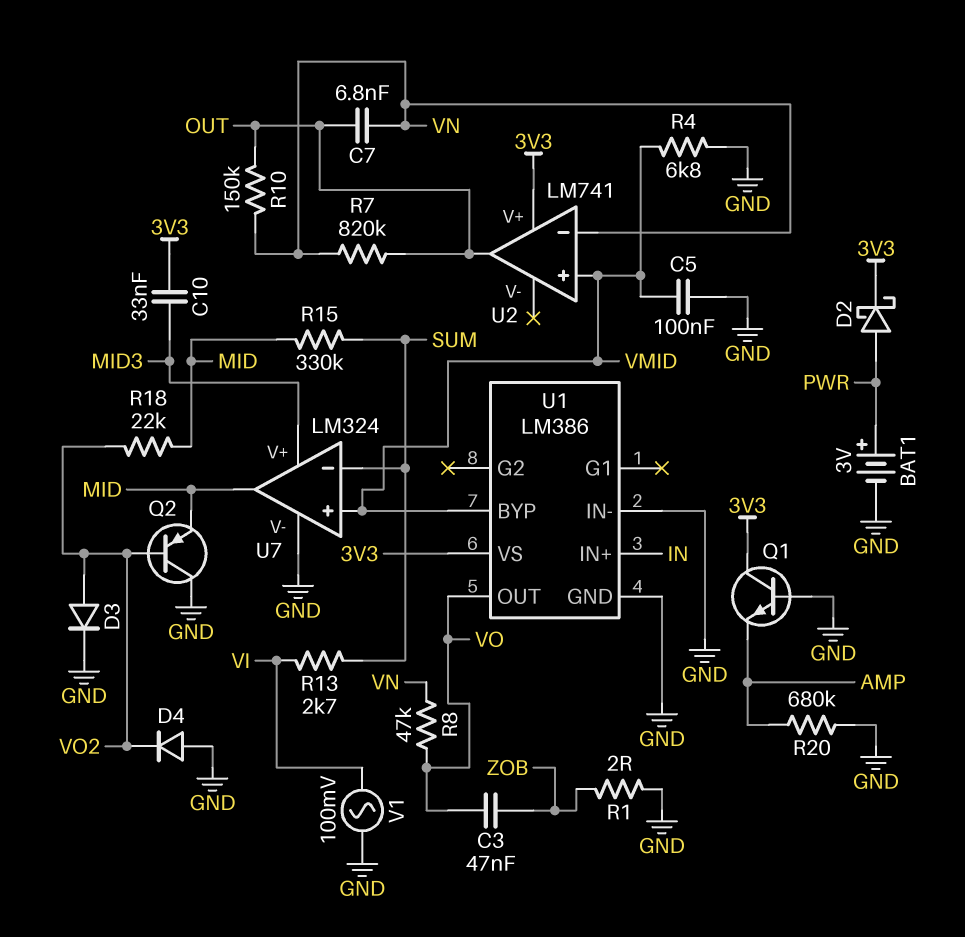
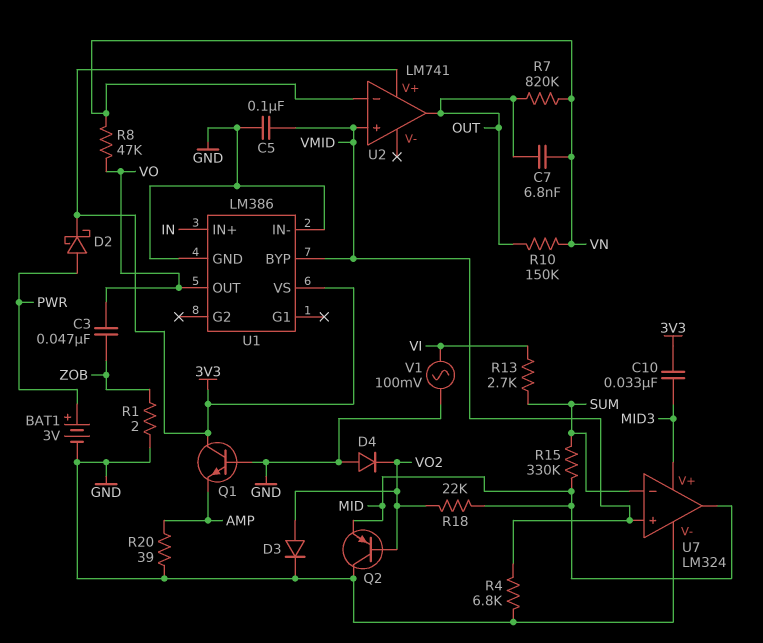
R20: 680k (AMP, GND) -> 39 (AMP, GND)

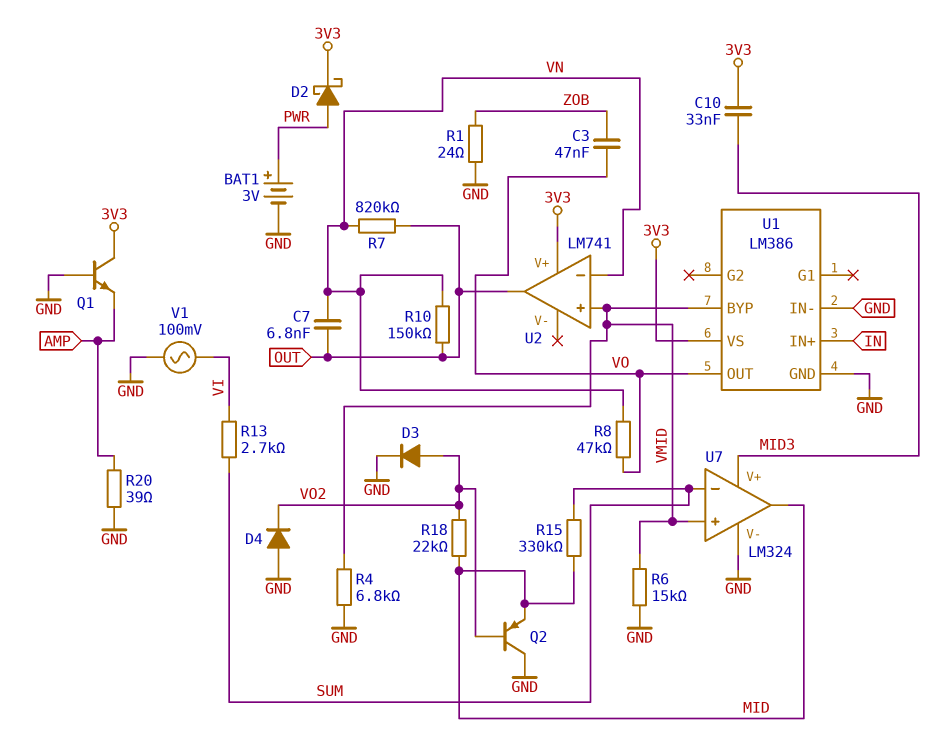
C5: 100nF (GND, VMID) -> none
R1: 2 (GND, ZOB) -> 24 (GND, ZOB)
R6: none -> 15k (GND, VMID)

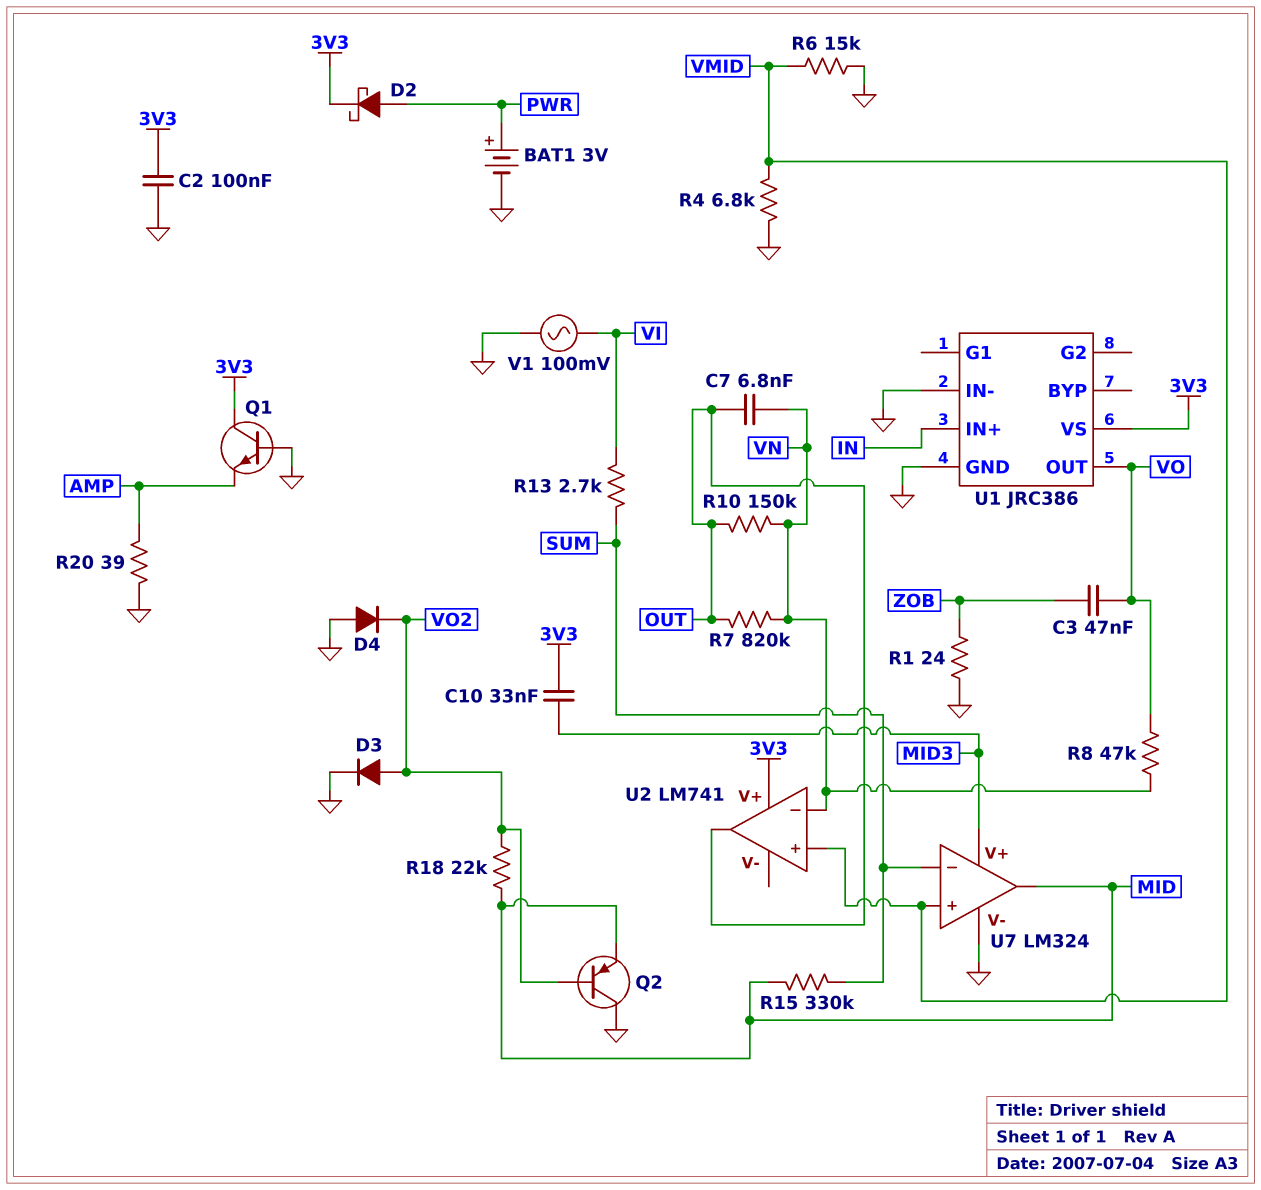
C2: none -> 100nF (3V3, GND)
U1: LM386 -> JRC386
U1 pin BYP: VMID -> none

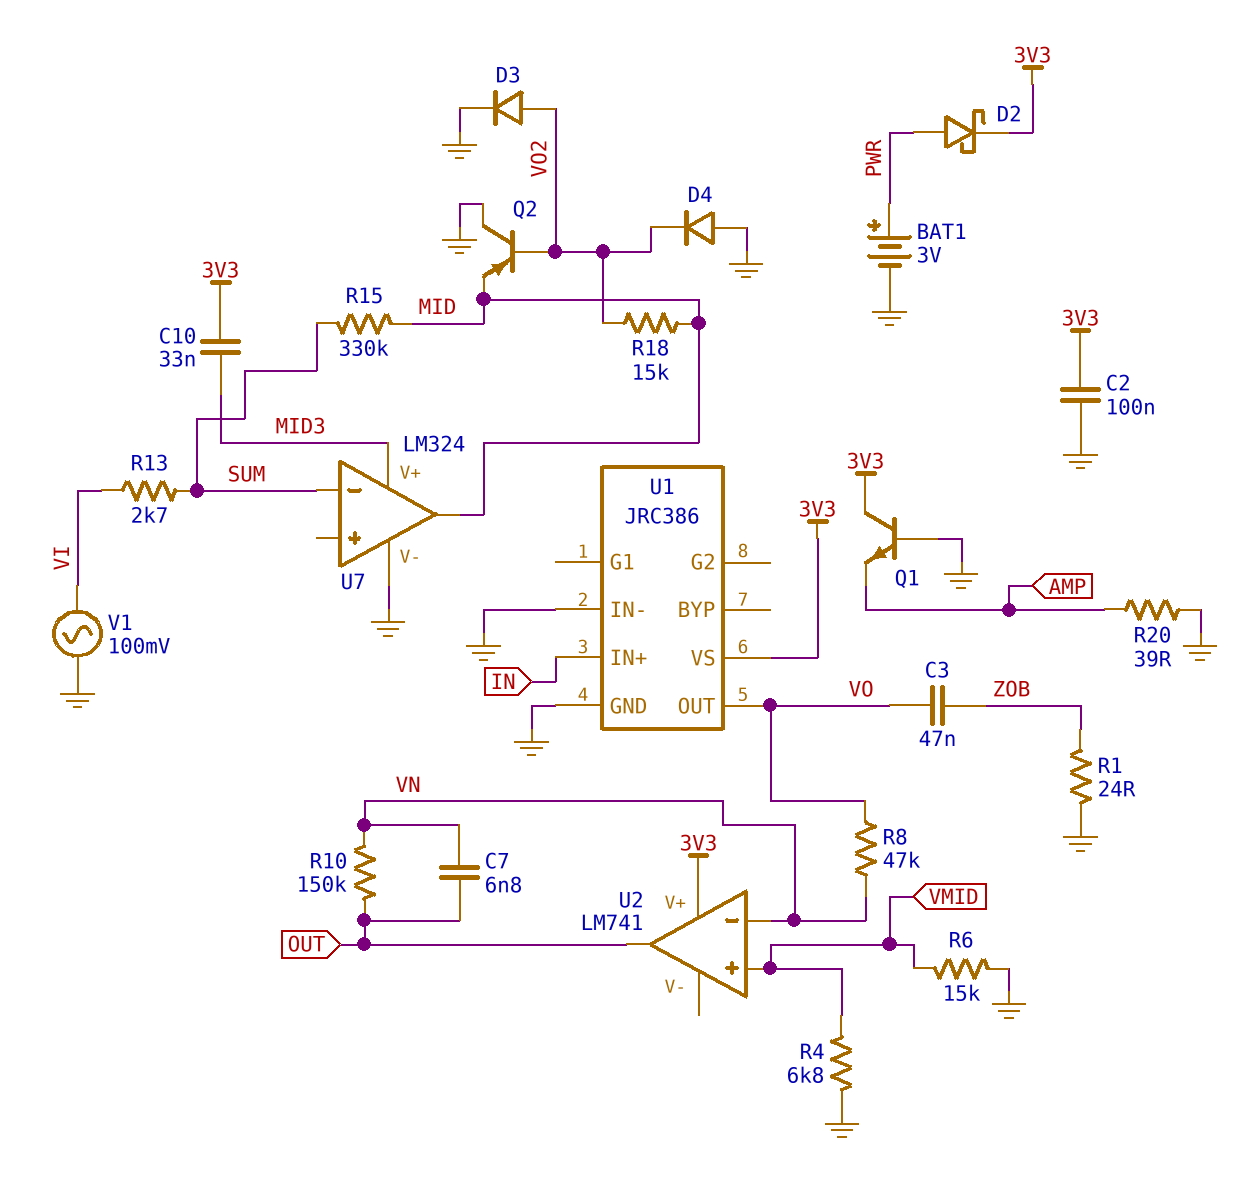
R7: 820k (OUT, VN) -> none
R18: 22k (MID, VO2) -> 15k (MID, VO2)
U7 pin in+: VMID -> none

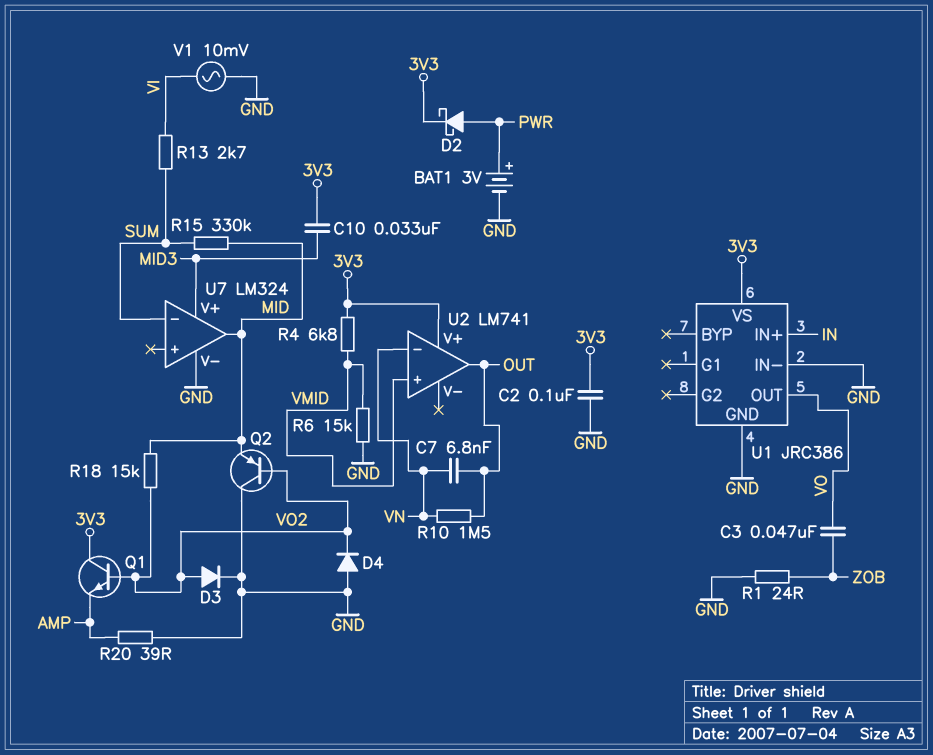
Q1: NPN (B GND, C 3V3, E AMP) -> NPN (B VO2, C 3V3, E AMP)
R4: 6.8k (GND, VMID) -> 6.8k (3V3, VMID)
R8: 47k (VN, VO) -> none
R10: 150k (OUT, VN) -> 1.5M (OUT, VN)
V1: AC 100mV (GND, VI) -> AC 10mV (GND, VI)

